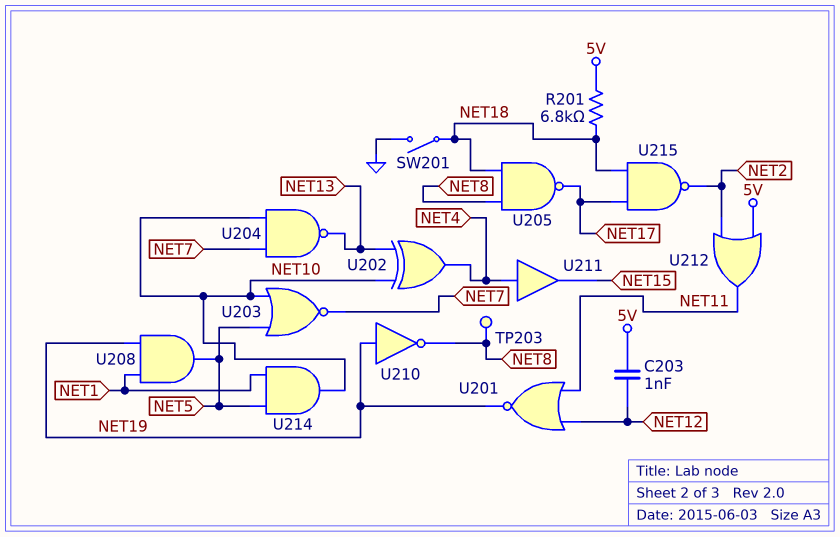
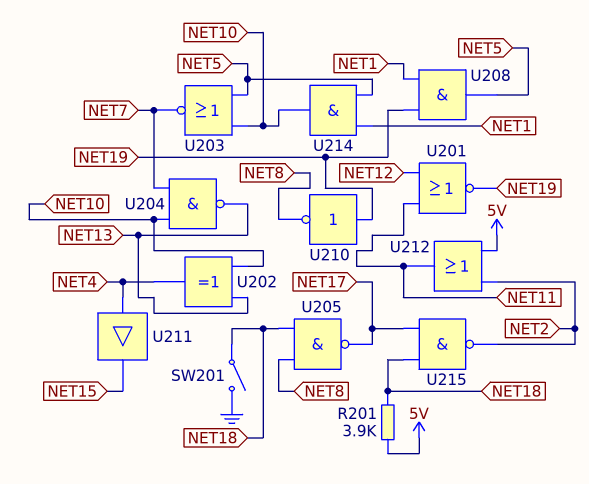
C203: 1nF (5V, NET12) -> none
R201: 6.8k (5V, NET18) -> 3.9k (5V, NET18)
TP203: test point (NET8) -> none

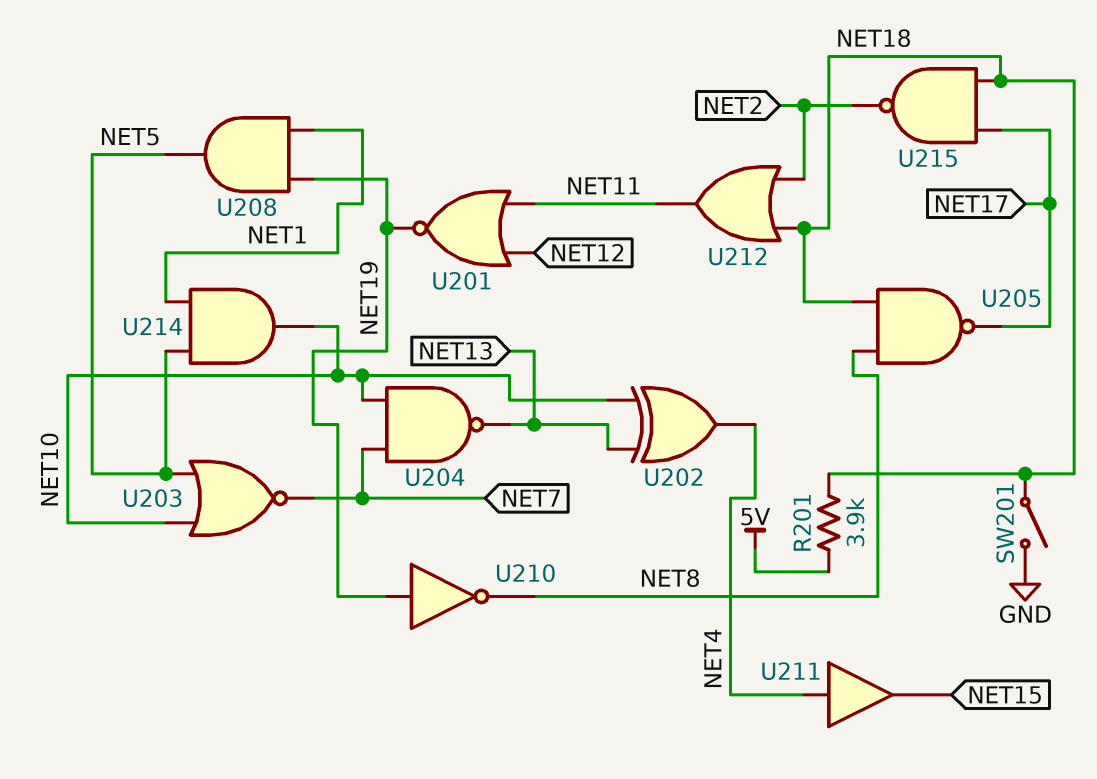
U212: OR (in 5V, in NET2, out NET11) -> OR (in NET2, in NET18, out NET11)

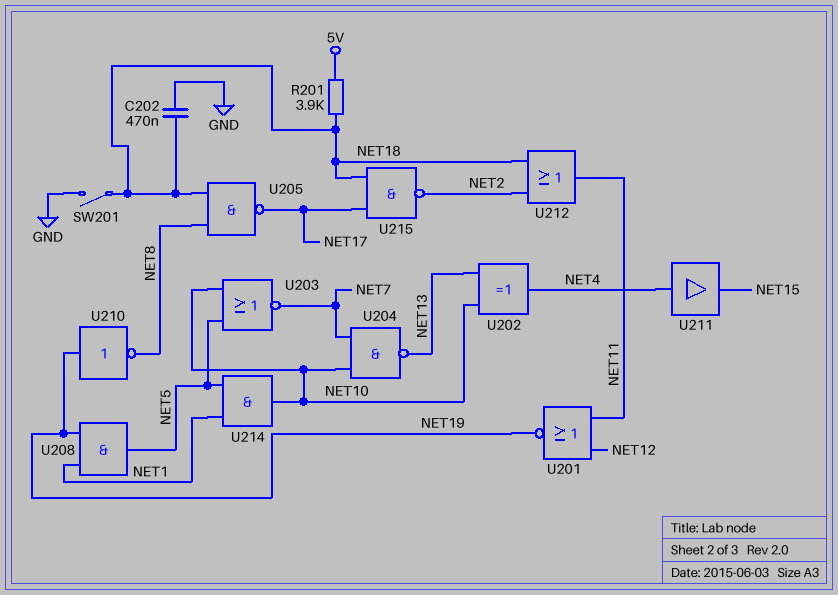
C202: none -> 470nF (GND, NET18)

